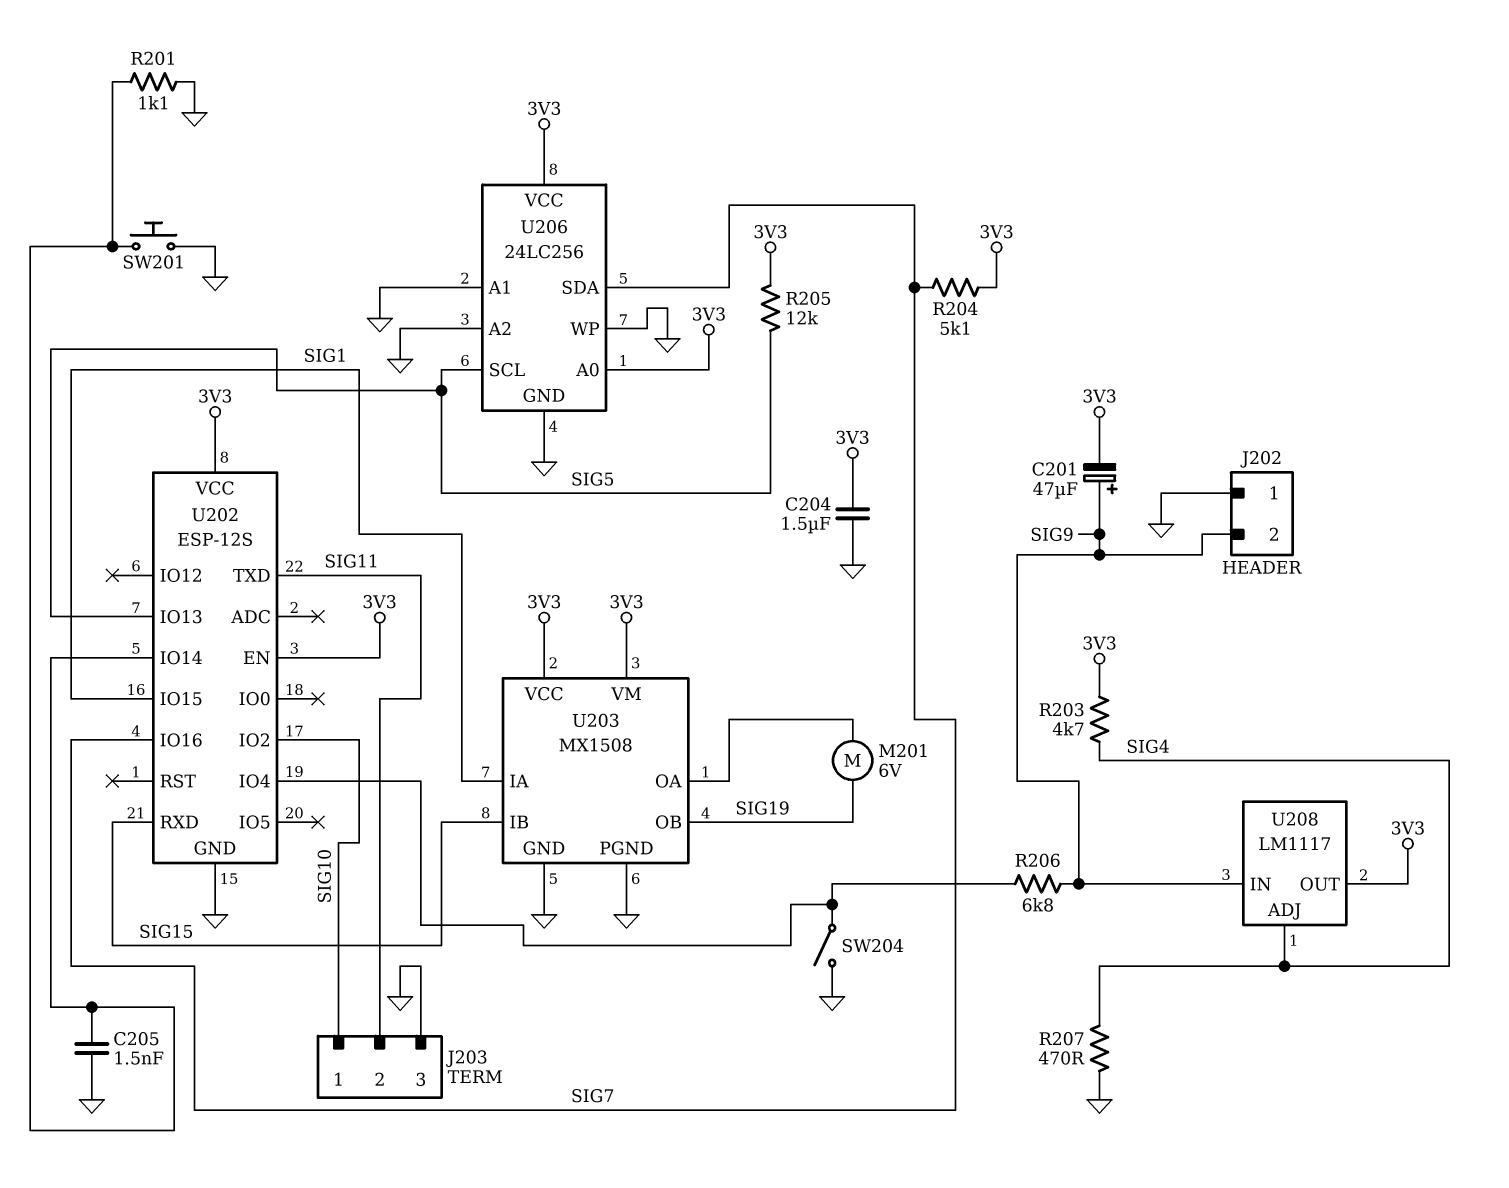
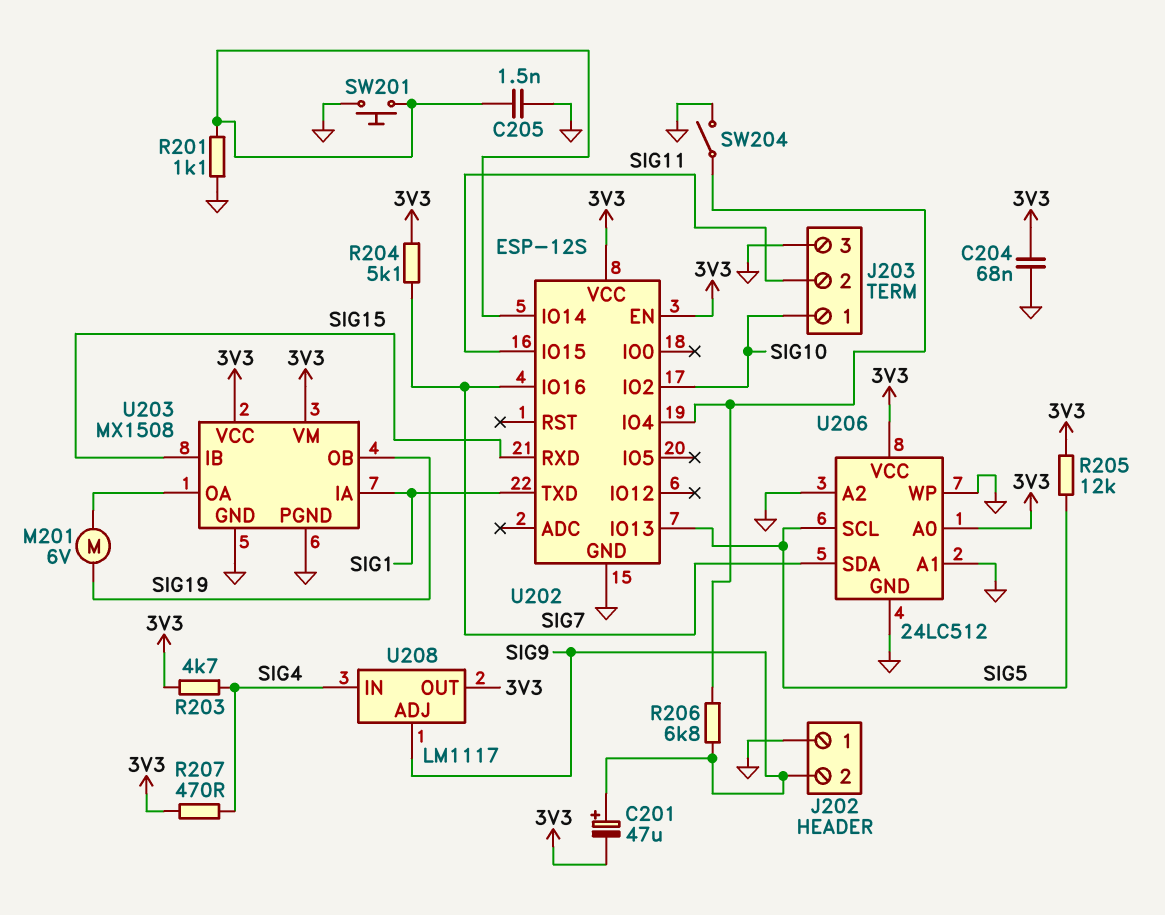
C204: 1.5uF (3V3, GND) -> 68nF (3V3, GND)
R207: 470 (GND, SIG4) -> 470 (3V3, SIG4)
U202 pin IO15: SIG1 -> SIG11
U202 pin TXD: SIG11 -> SIG1
U206: 24LC256 -> 24LC512
U208 pin ADJ: SIG4 -> SIG9
U208 pin IN: SIG9 -> SIG4

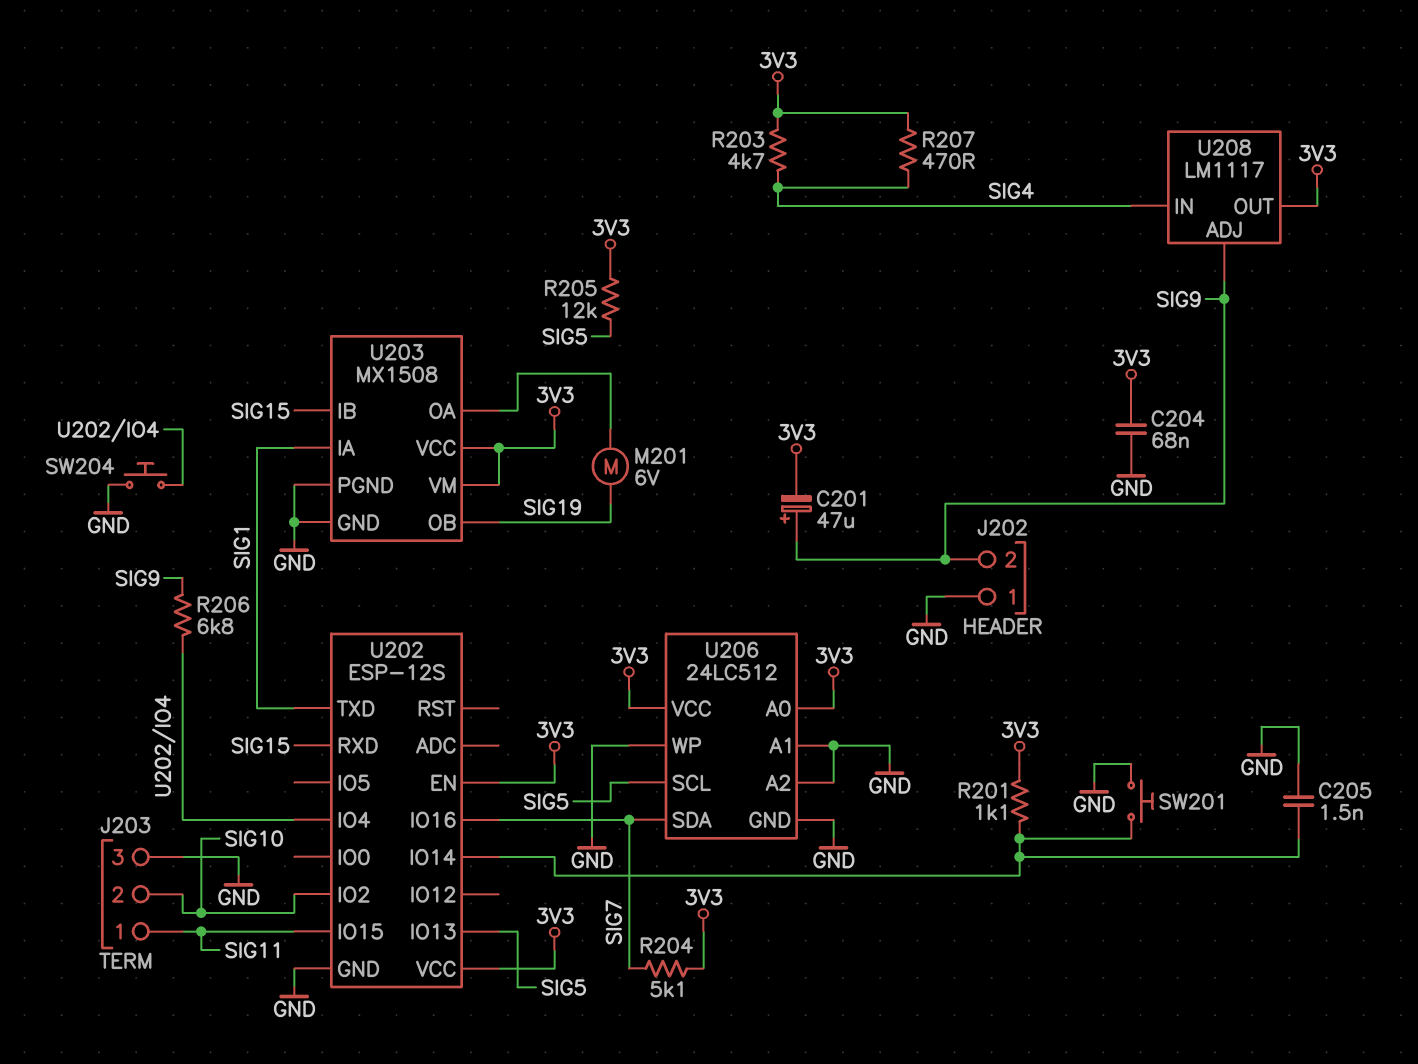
J203 pin 1: SIG10 -> SIG11
J203 pin 2: SIG11 -> SIG10
R201: 1.1k (GND, U202/IO14) -> 1.1k (3V3, U202/IO14)
SW204: switch (GND, U202/IO4) -> button (GND, U202/IO4)

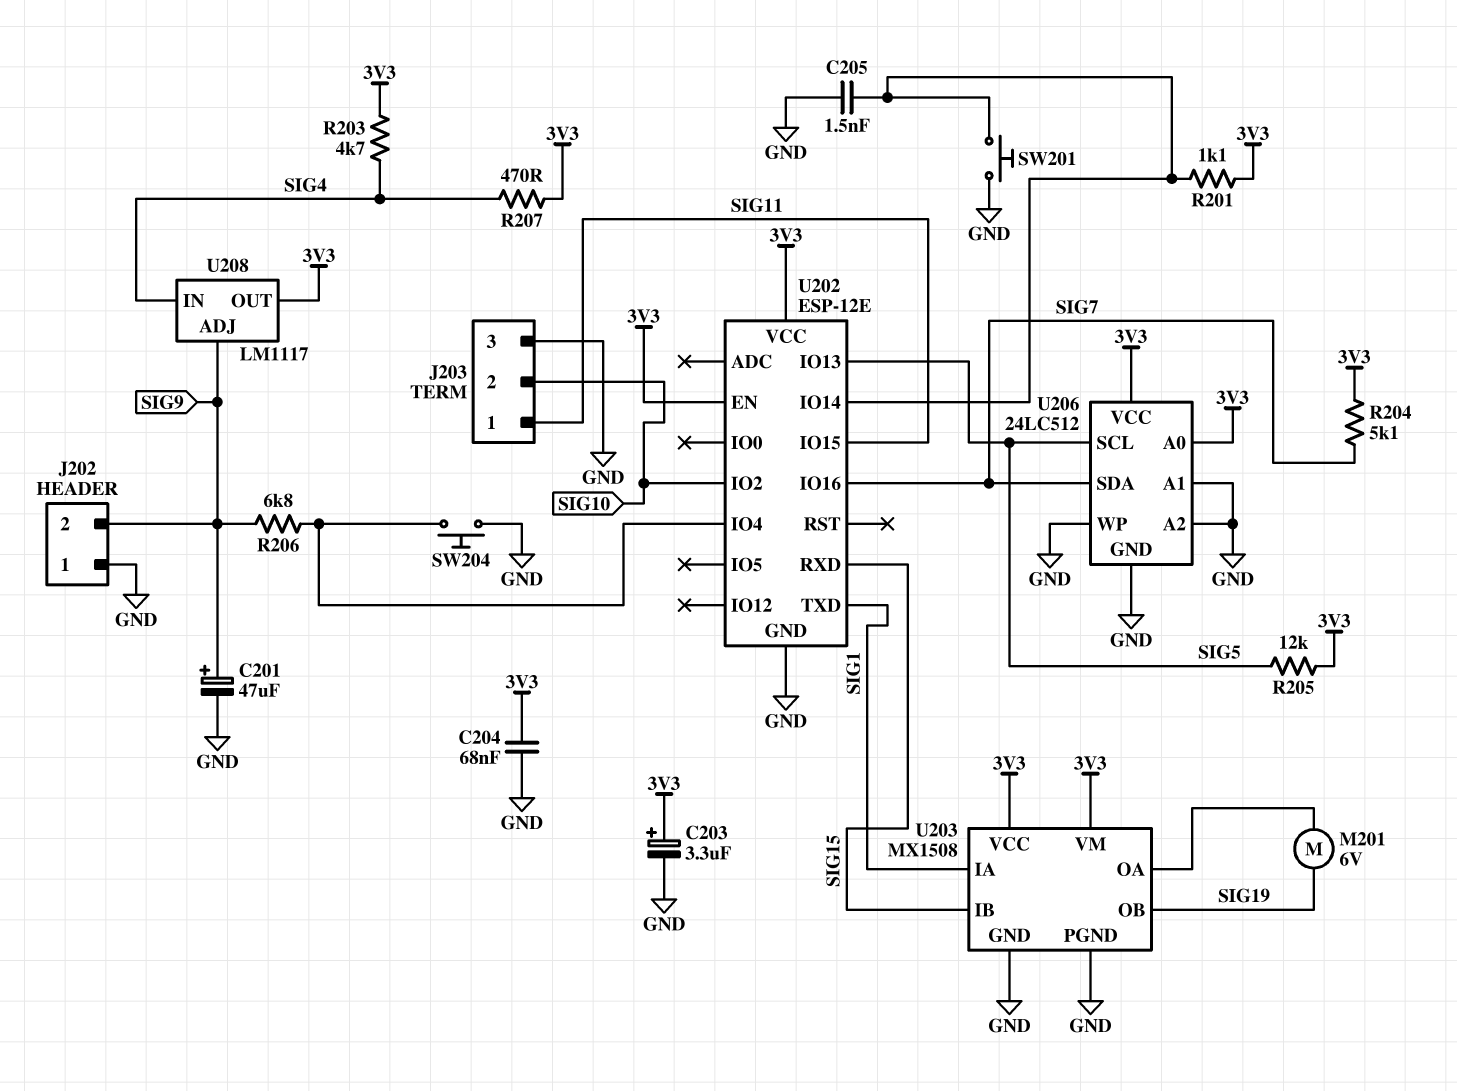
C201: 47uF (plus SIG9, minus 3V3) -> 47uF (plus SIG9, minus GND)
C203: none -> 3.3uF (plus 3V3, minus GND)
U202: ESP-12S -> ESP-12E

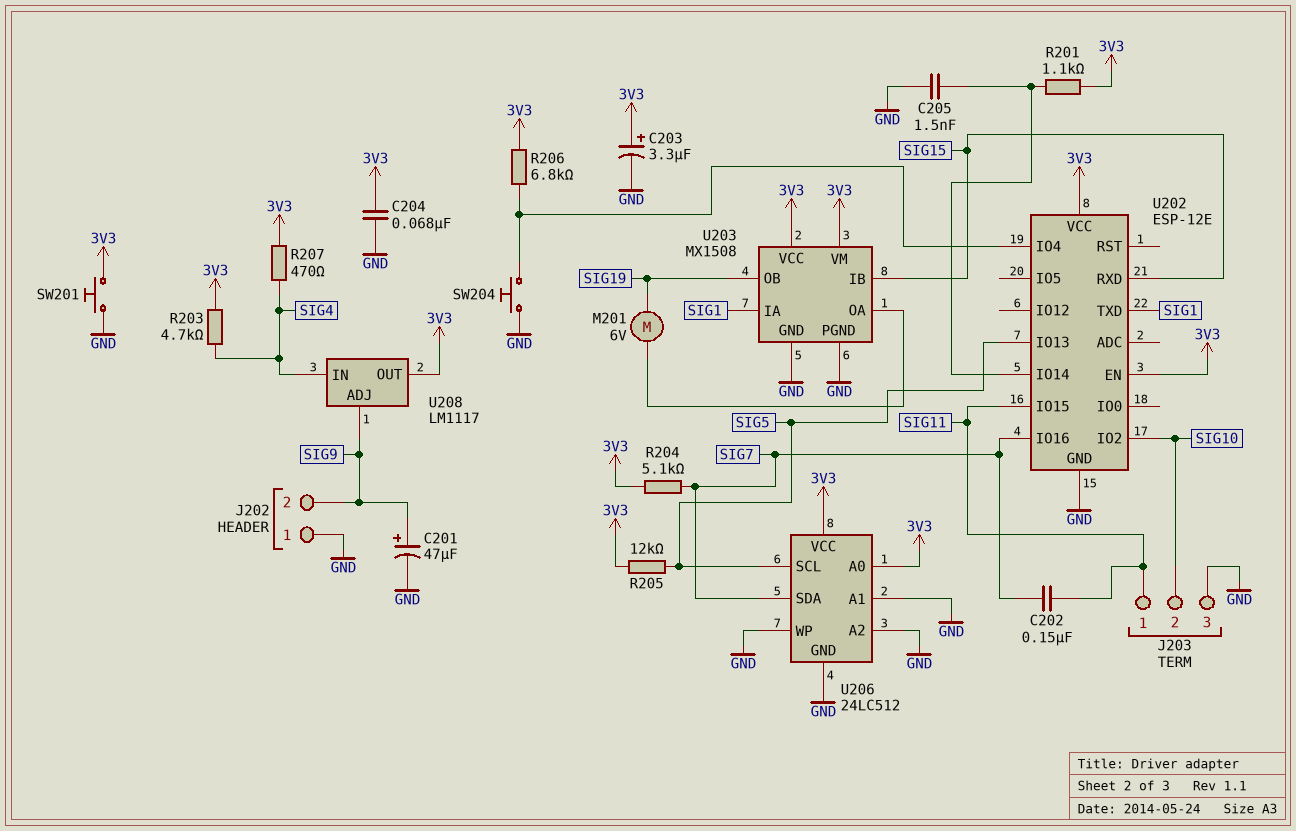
C202: none -> 150nF (SIG7, SIG11)
R206: 6.8k (SIG9, U202/IO4) -> 6.8k (3V3, U202/IO4)
SW201: button (GND, U202/IO14) -> button (3V3, GND)

